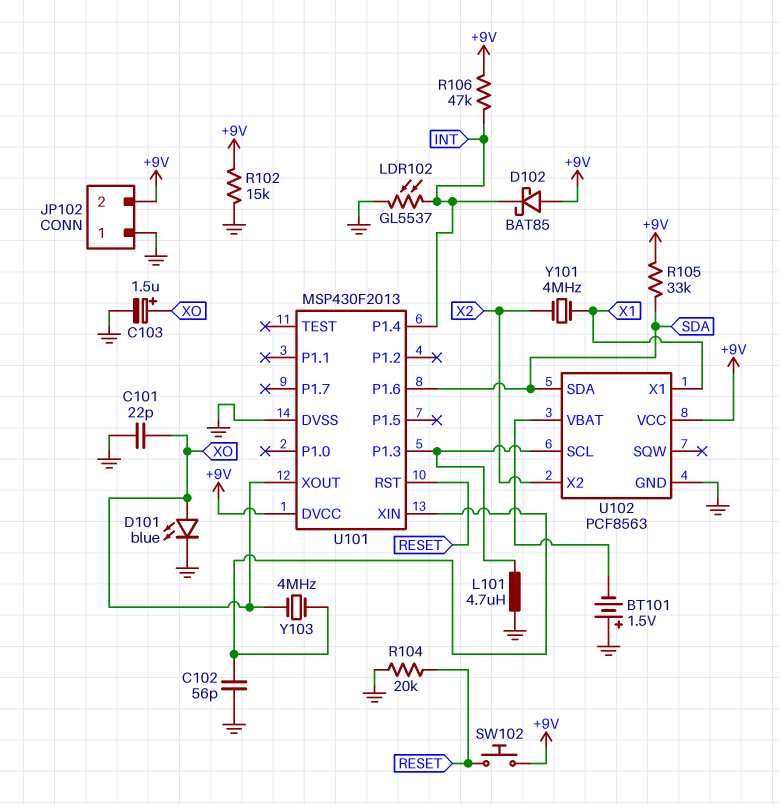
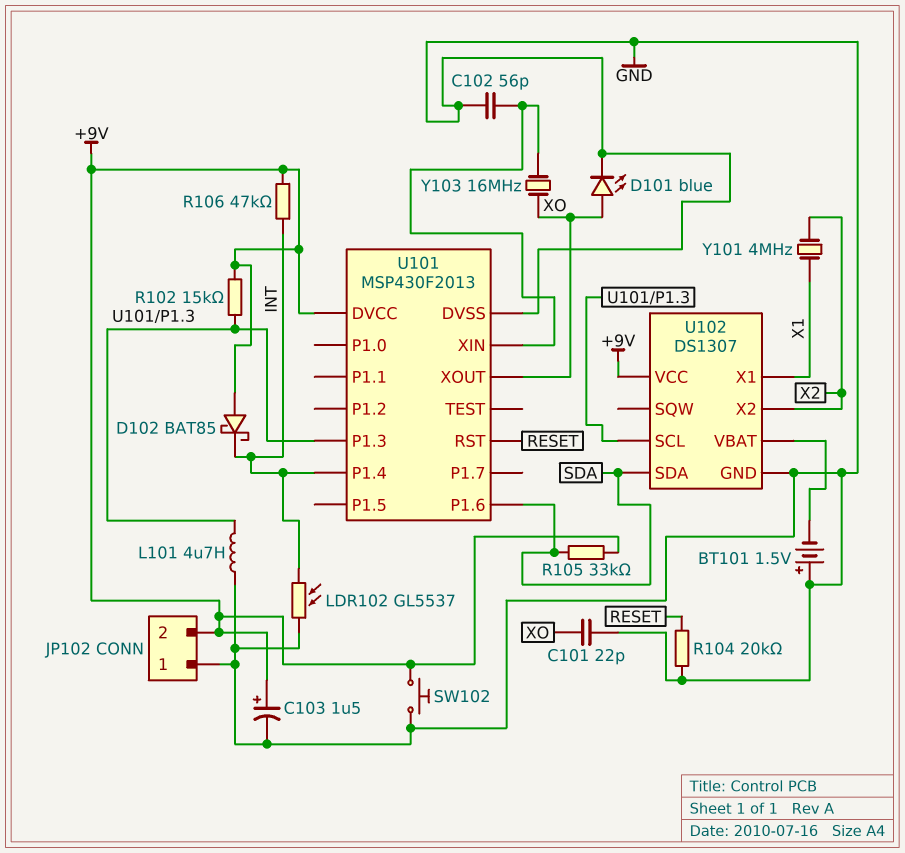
C103: 1.5uF (plus XO, minus GND) -> 1.5uF (plus +9V, minus GND)
R102: 15k (+9V, GND) -> 15k (+9V, U101/P1.3)
SW102: button (+9V, RESET) -> button (+9V, GND)
U102: PCF8563 -> DS1307
Y103: 4MHz (U101/XIN, XO) -> 16MHz (U101/XIN, XO)

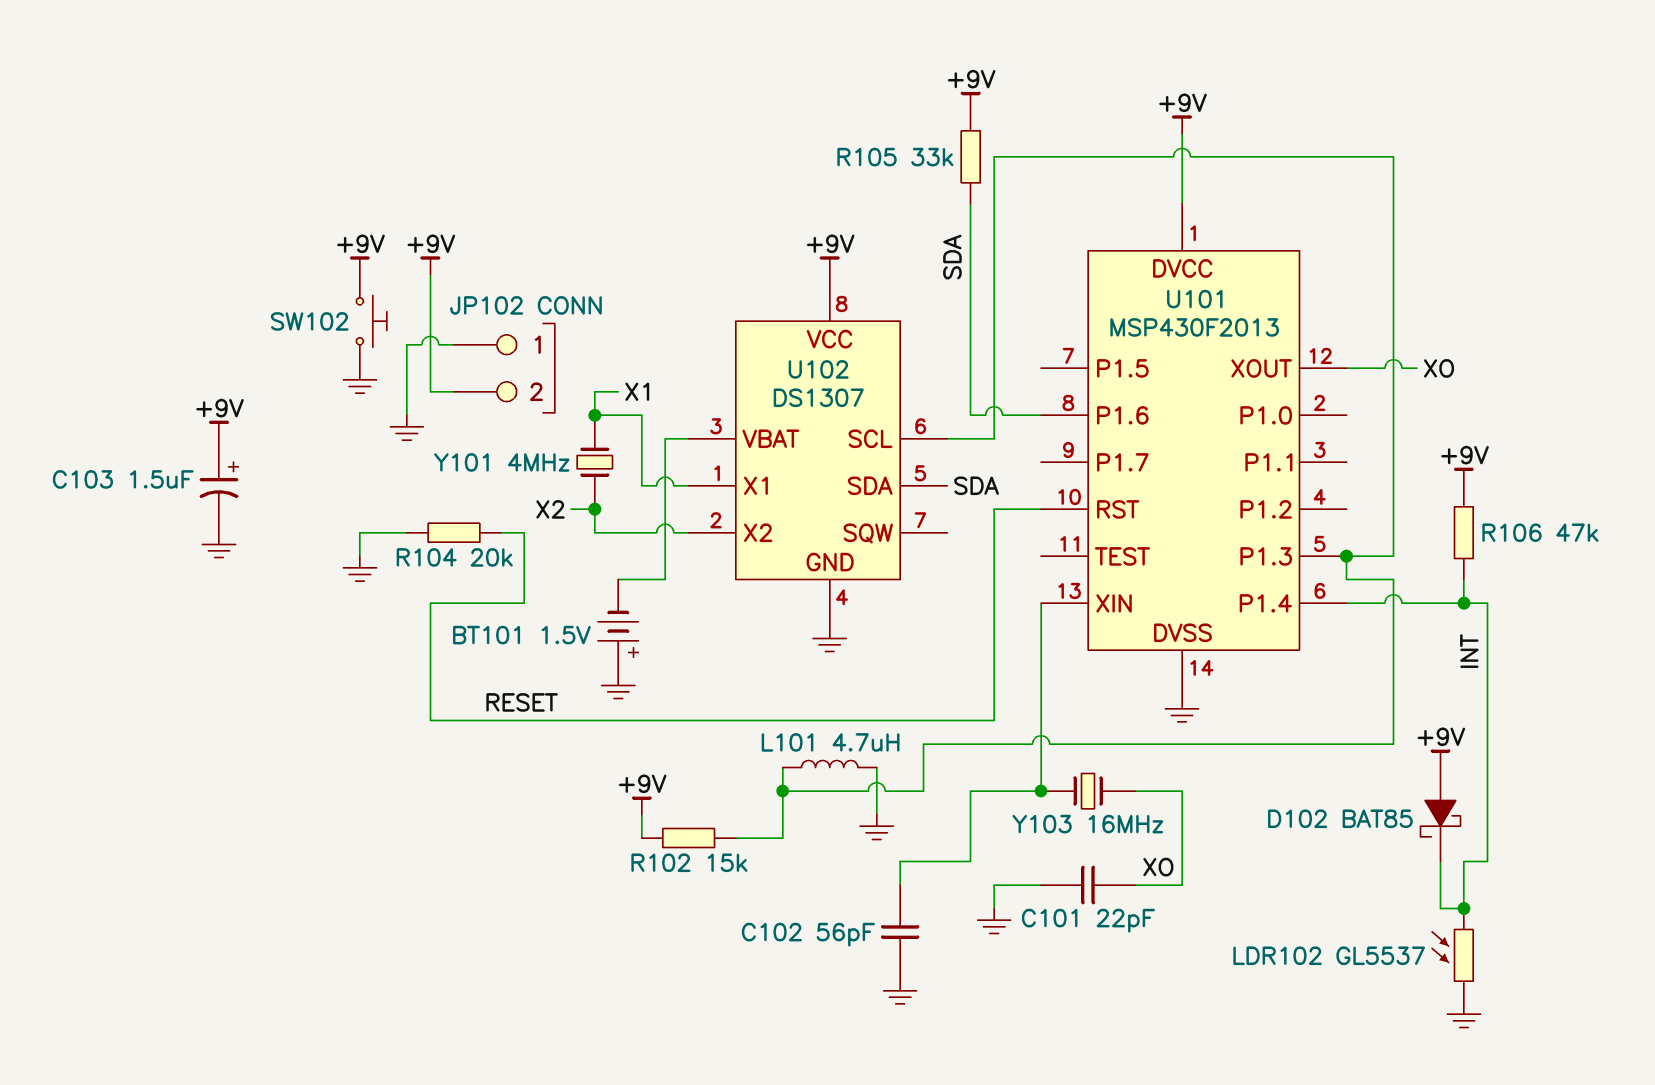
D101: LED blue (A XO, K GND) -> none

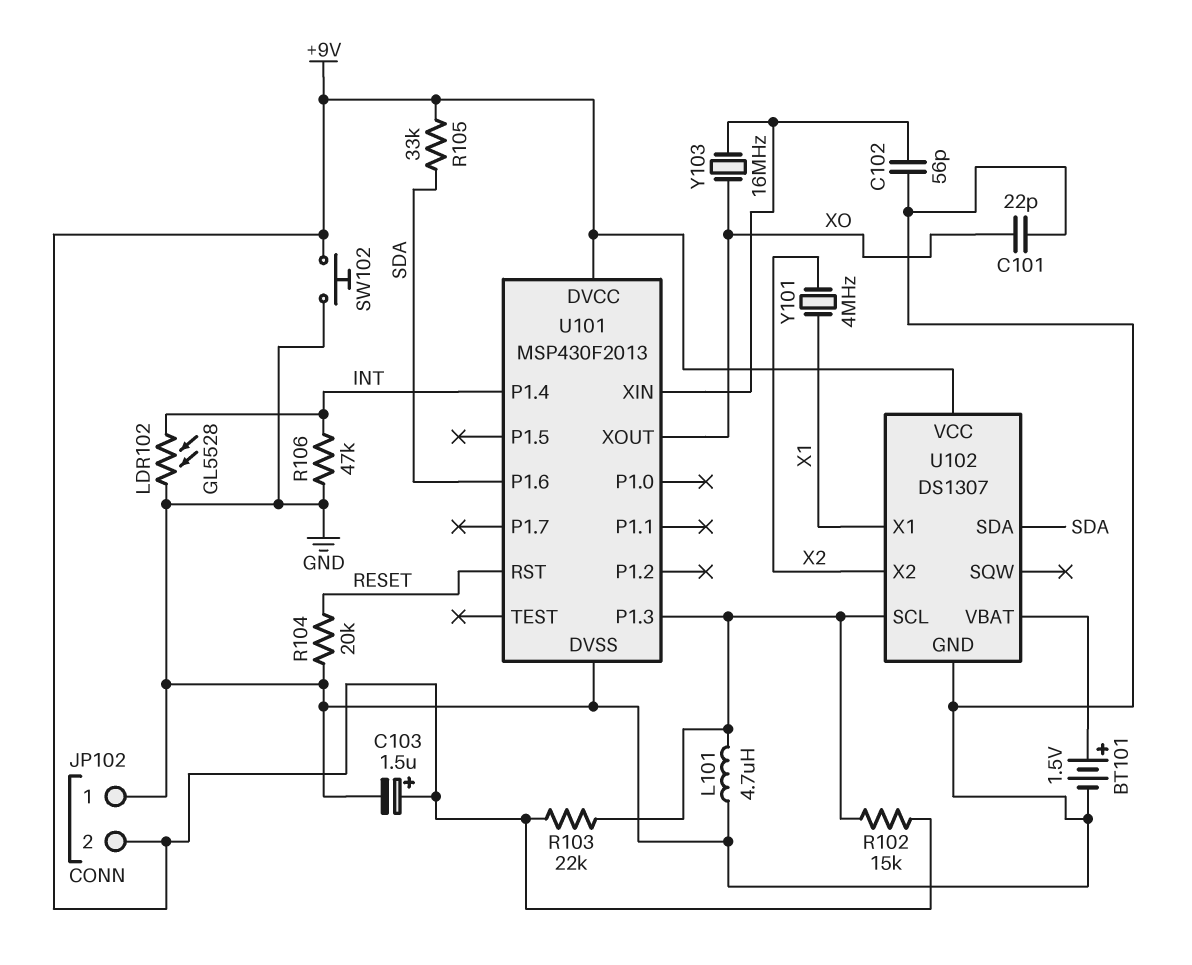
BT101: 1.5V (plus GND, minus U102/VBAT) -> 1.5V (plus U102/VBAT, minus GND)
D102: schottky BAT85 (A +9V, K INT) -> none
LDR102: GL5537 (GND, INT) -> GL5528 (GND, INT)
R103: none -> 22k (+9V, U101/P1.3)
R106: 47k (+9V, INT) -> 47k (GND, INT)

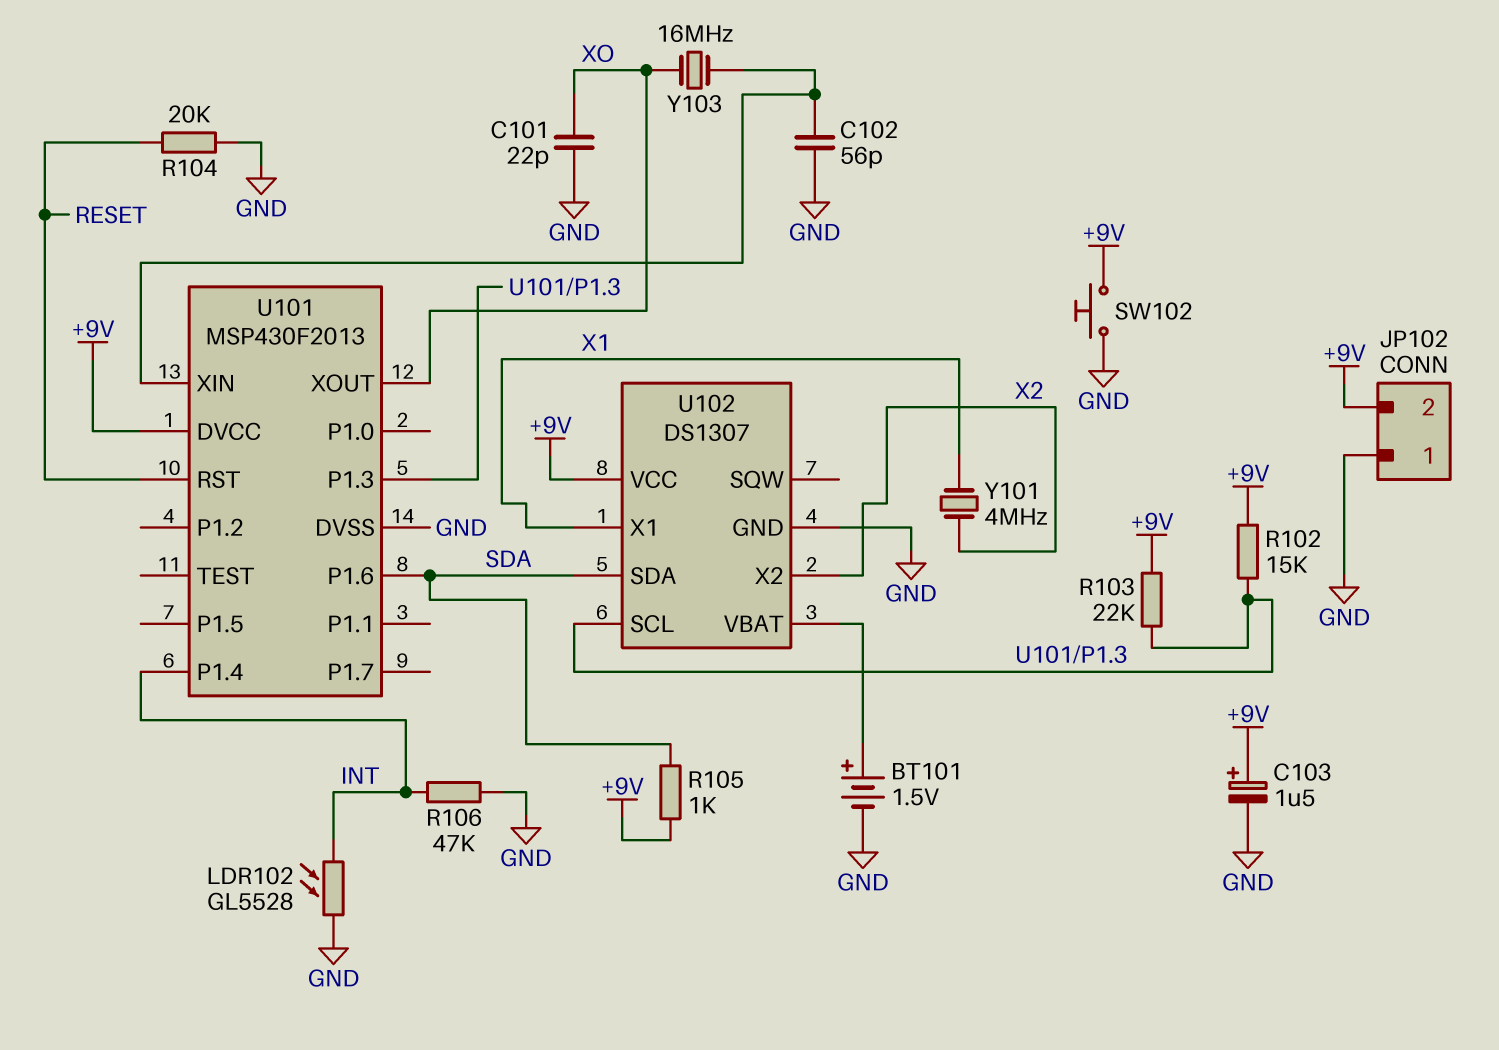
L101: 4.7uH (GND, U101/P1.3) -> none
R105: 33k (+9V, SDA) -> 1k (+9V, SDA)

